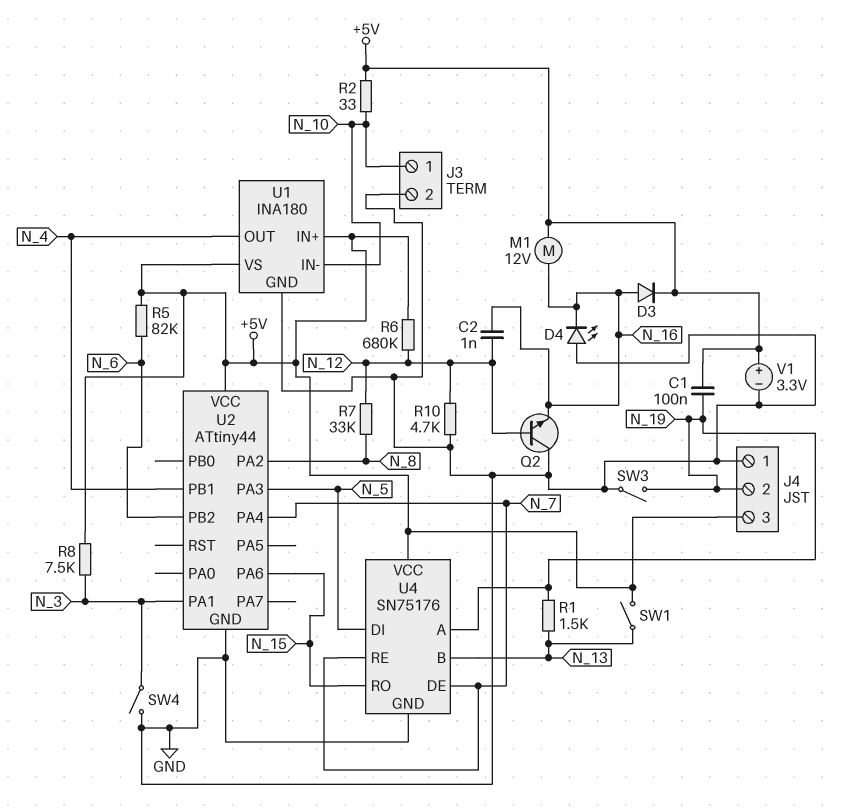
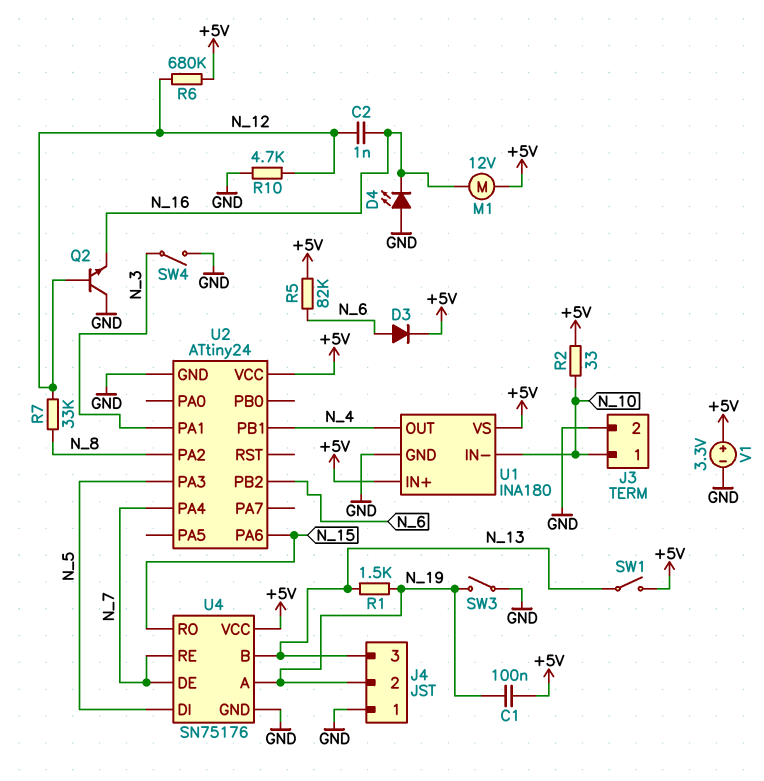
D3: diode (A N_16, K +5V) -> diode (A N_6, K +5V)
J4 pin 3: +5V -> N_13
R8: 7.5k (+5V, N_3) -> none
U2: ATtiny44 -> ATtiny24

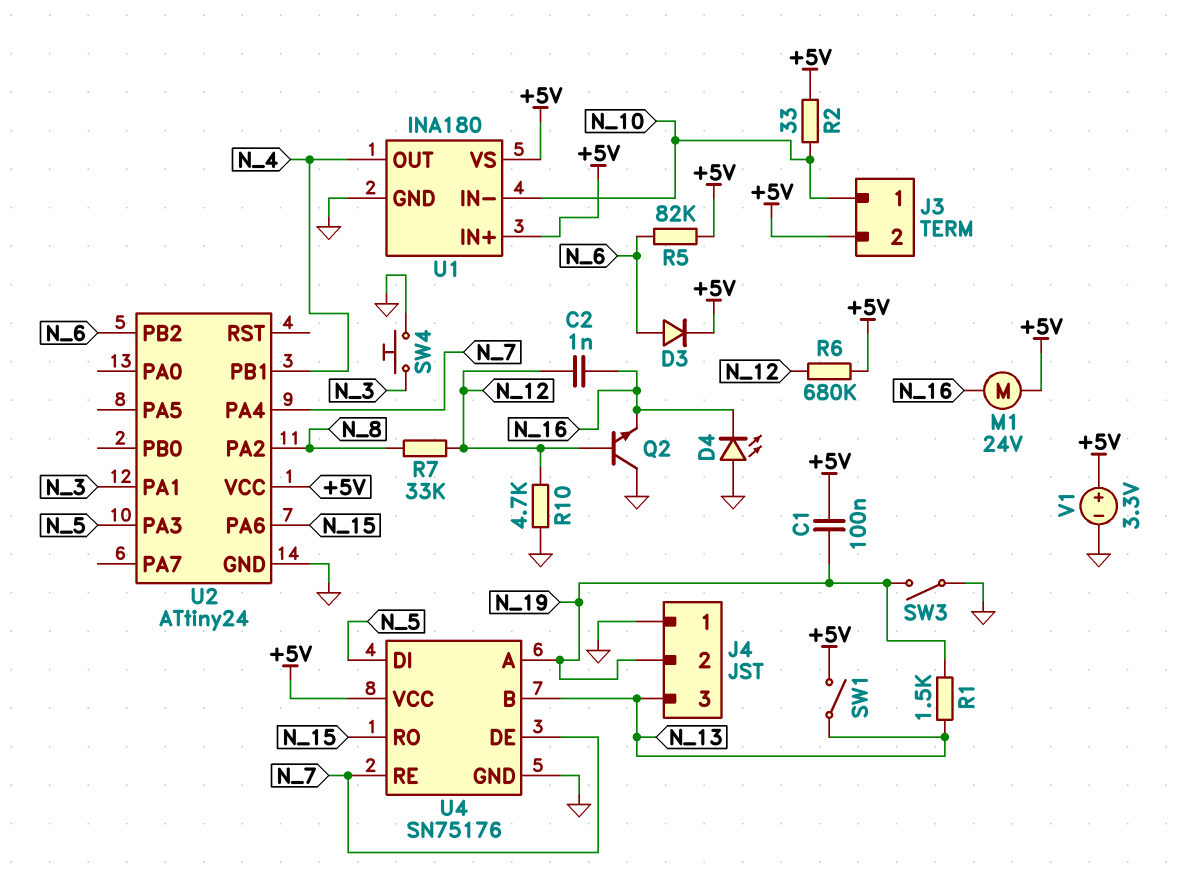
J3 pin 2: GND -> +5V
M1: motor 12V (+5V, N_16) -> motor 24V (+5V, N_16)
SW4: switch (GND, N_3) -> button (GND, N_3)

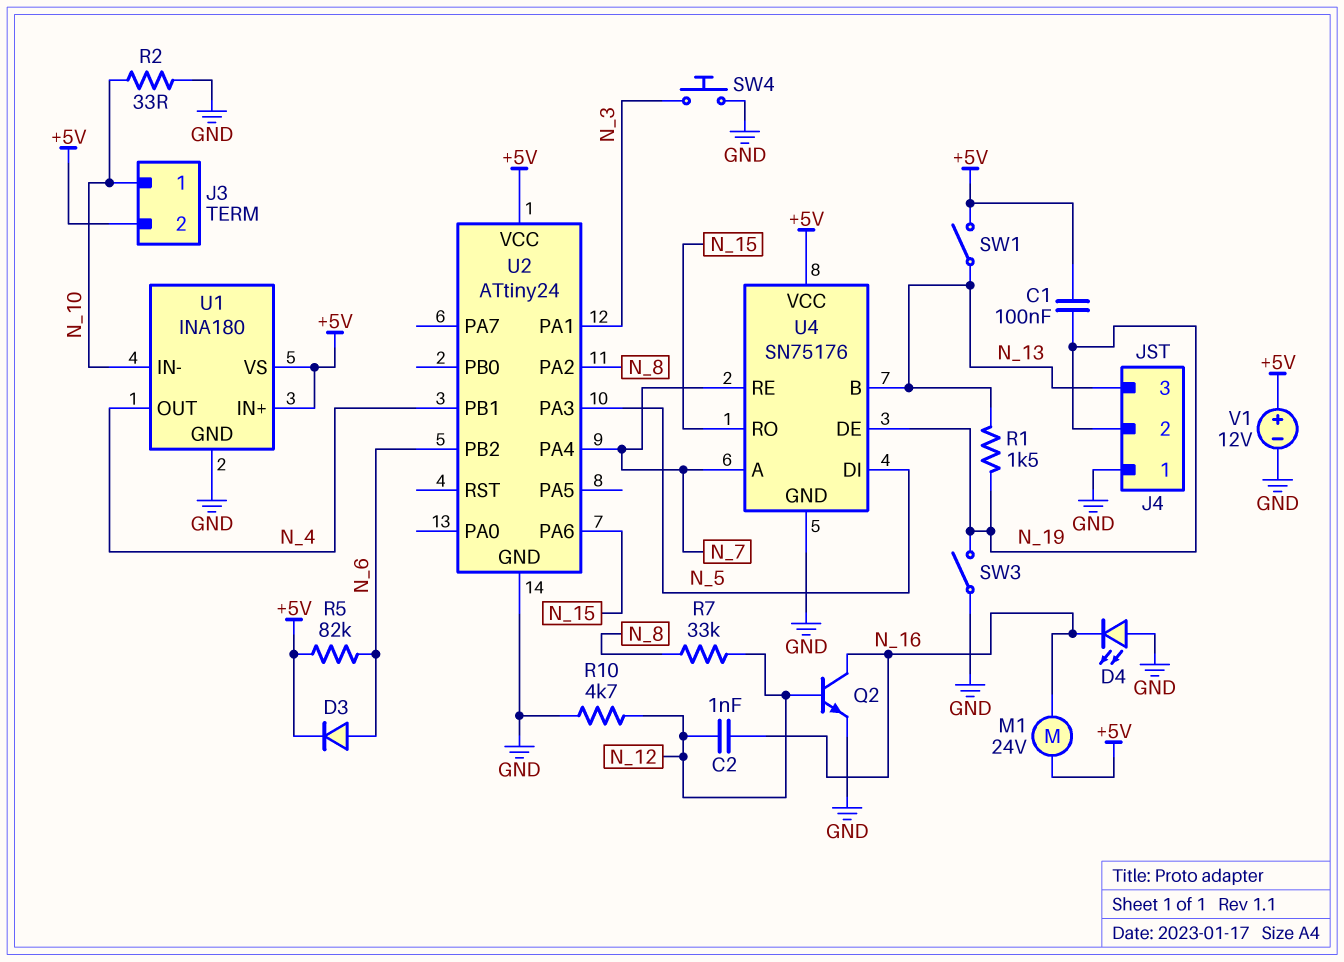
Q2: NPN (B N_12, C GND, E N_16) -> NPN (B N_12, C N_16, E GND)
R2: 33 (+5V, N_10) -> 33 (GND, N_10)
R6: 680k (+5V, N_12) -> none
U4 pin A: N_19 -> N_7
U4 pin DE: N_7 -> N_19
V1: 3.3V (plus +5V, minus GND) -> 12V (plus +5V, minus GND)

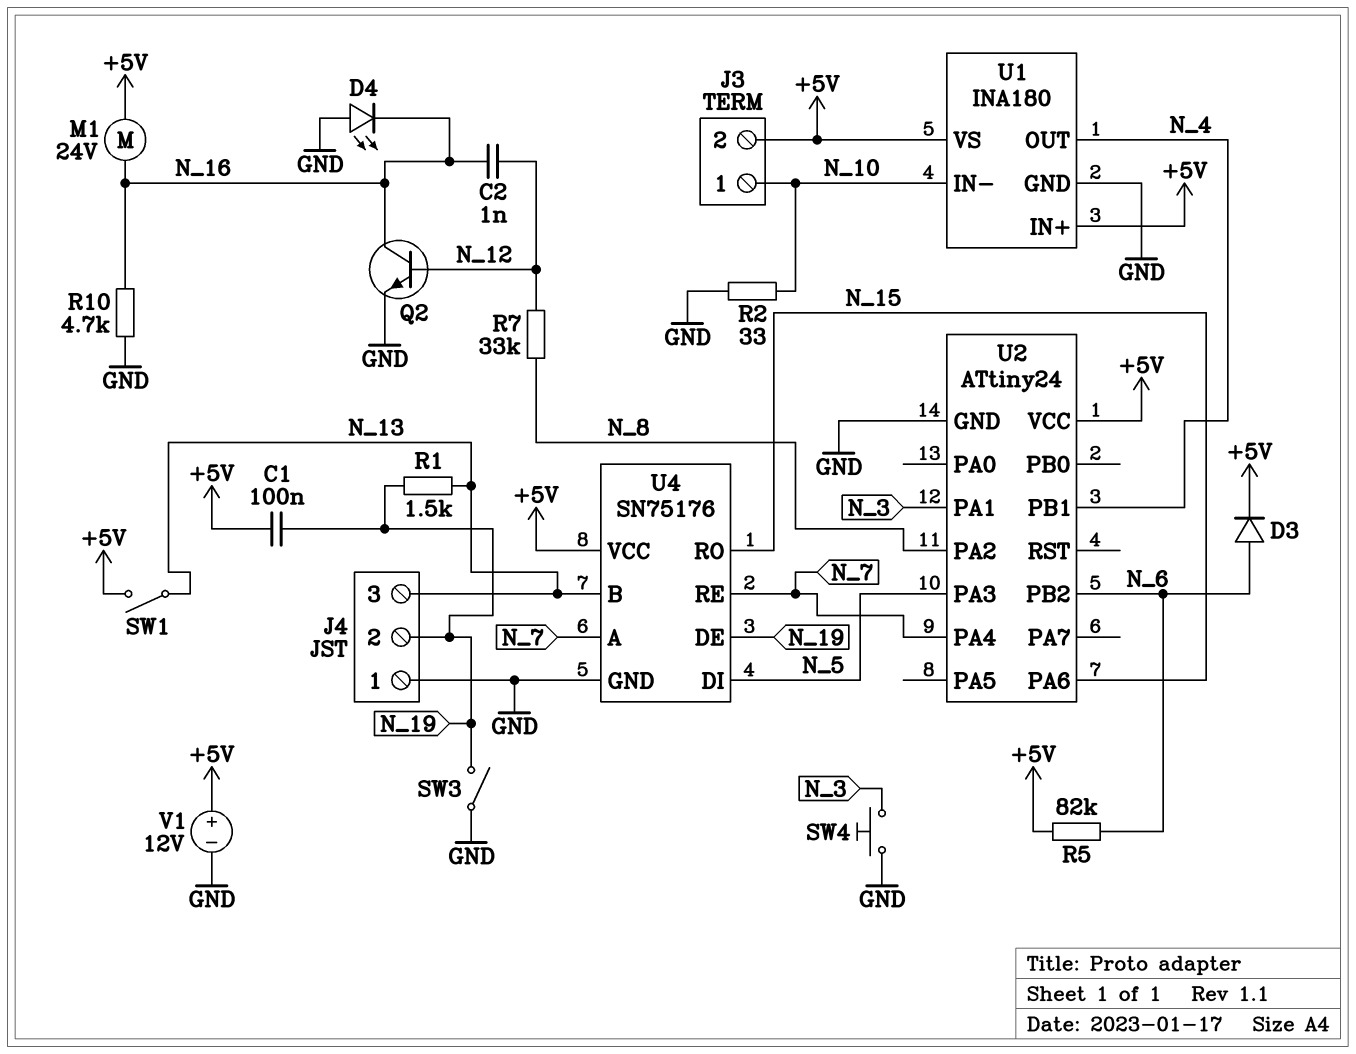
R10: 4.7k (GND, N_12) -> 4.7k (GND, N_16)

